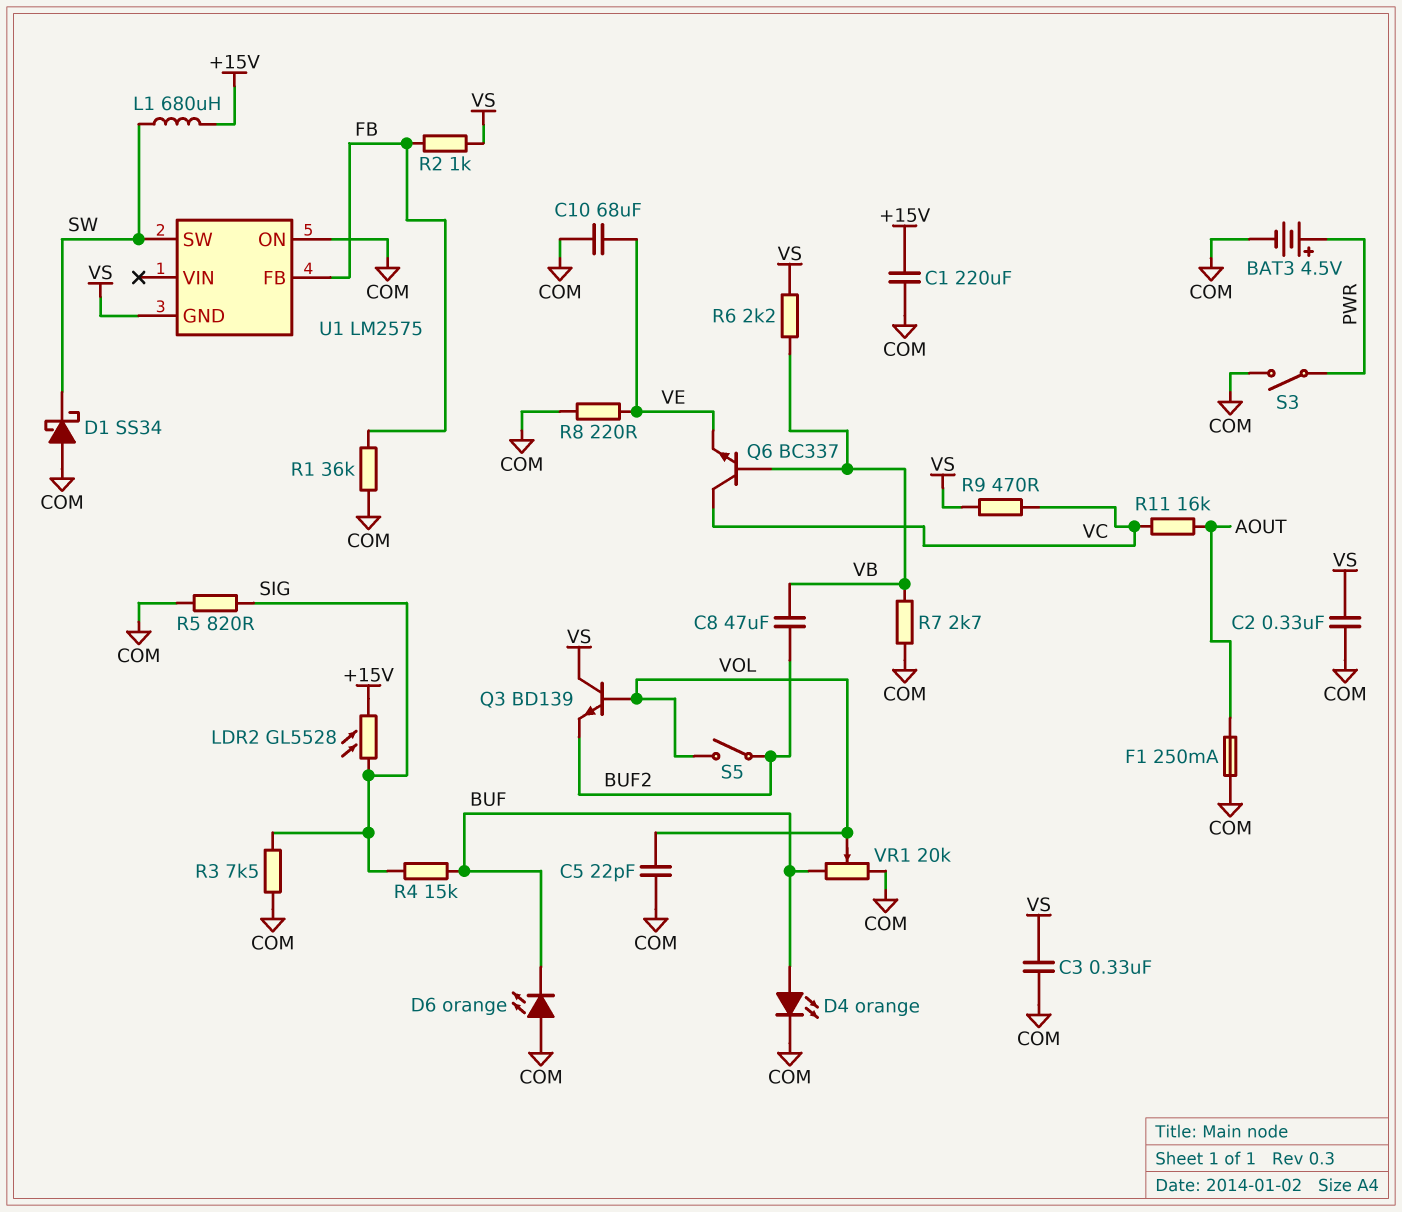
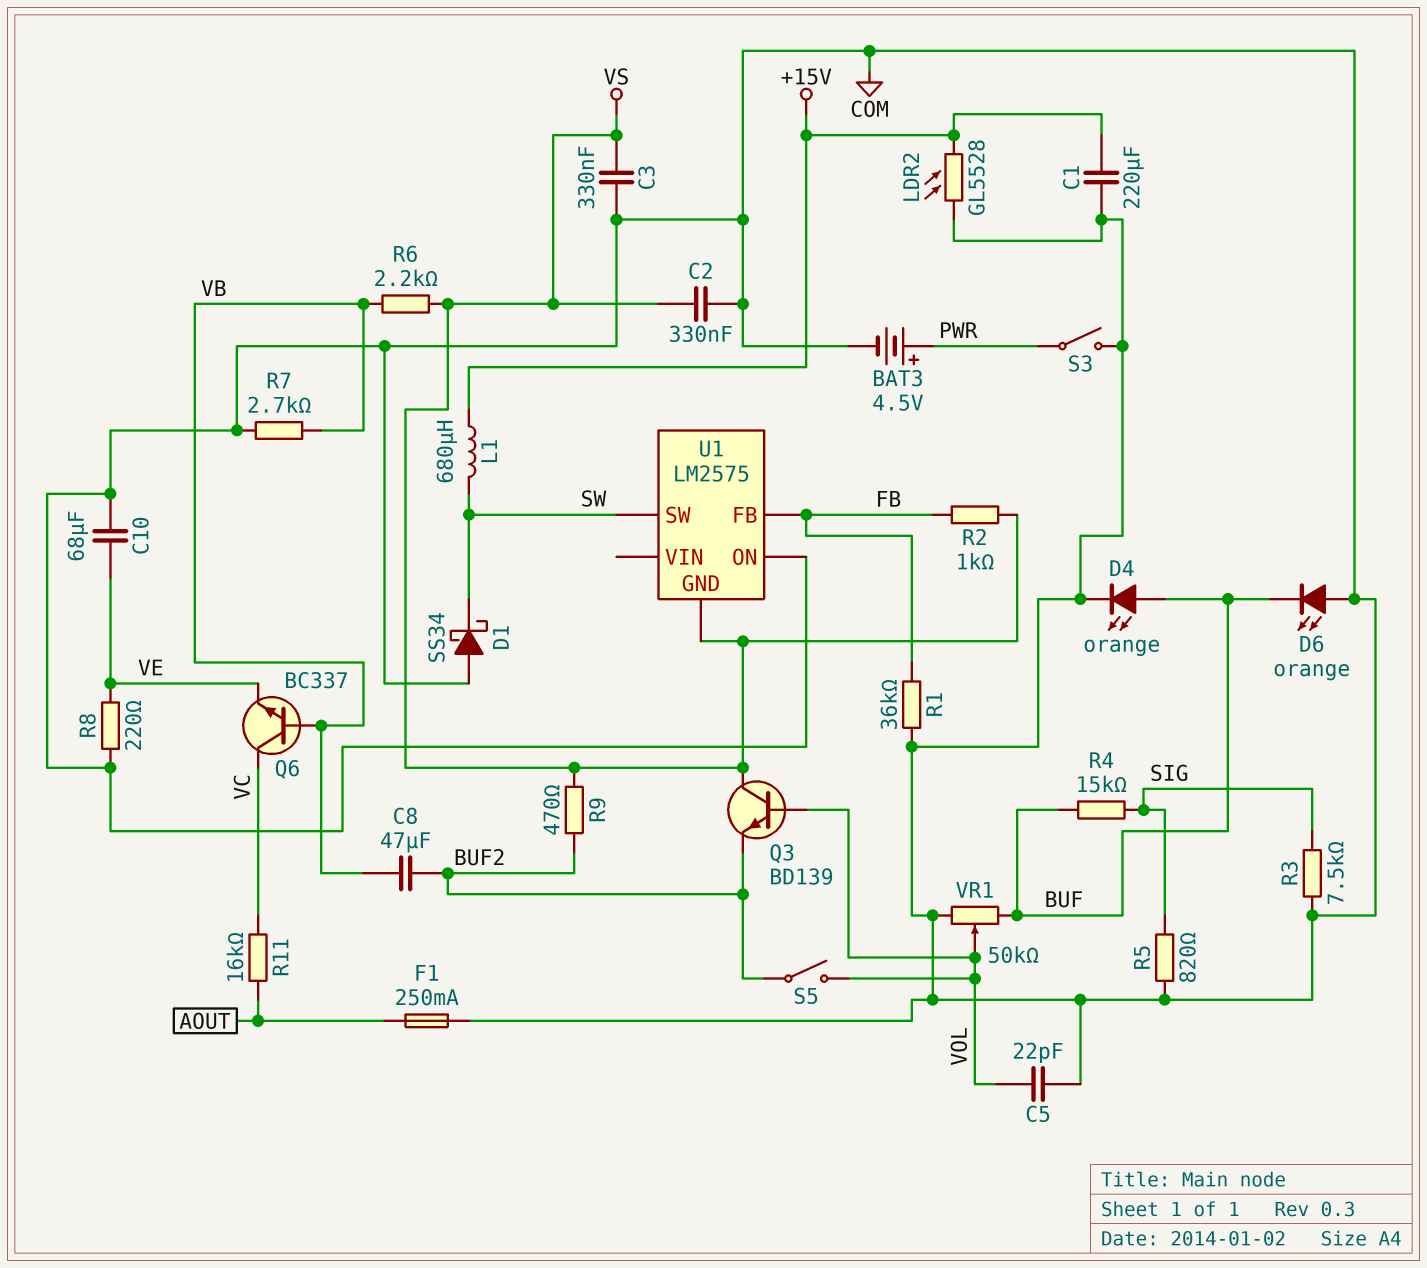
LDR2: GL5528 (+15V, SIG) -> GL5528 (+15V, COM)
R9: 470 (VC, VS) -> 470 (BUF2, VS)
VR1: 20k (BUF, COM, wiper VOL) -> 50k (BUF, COM, wiper VOL)

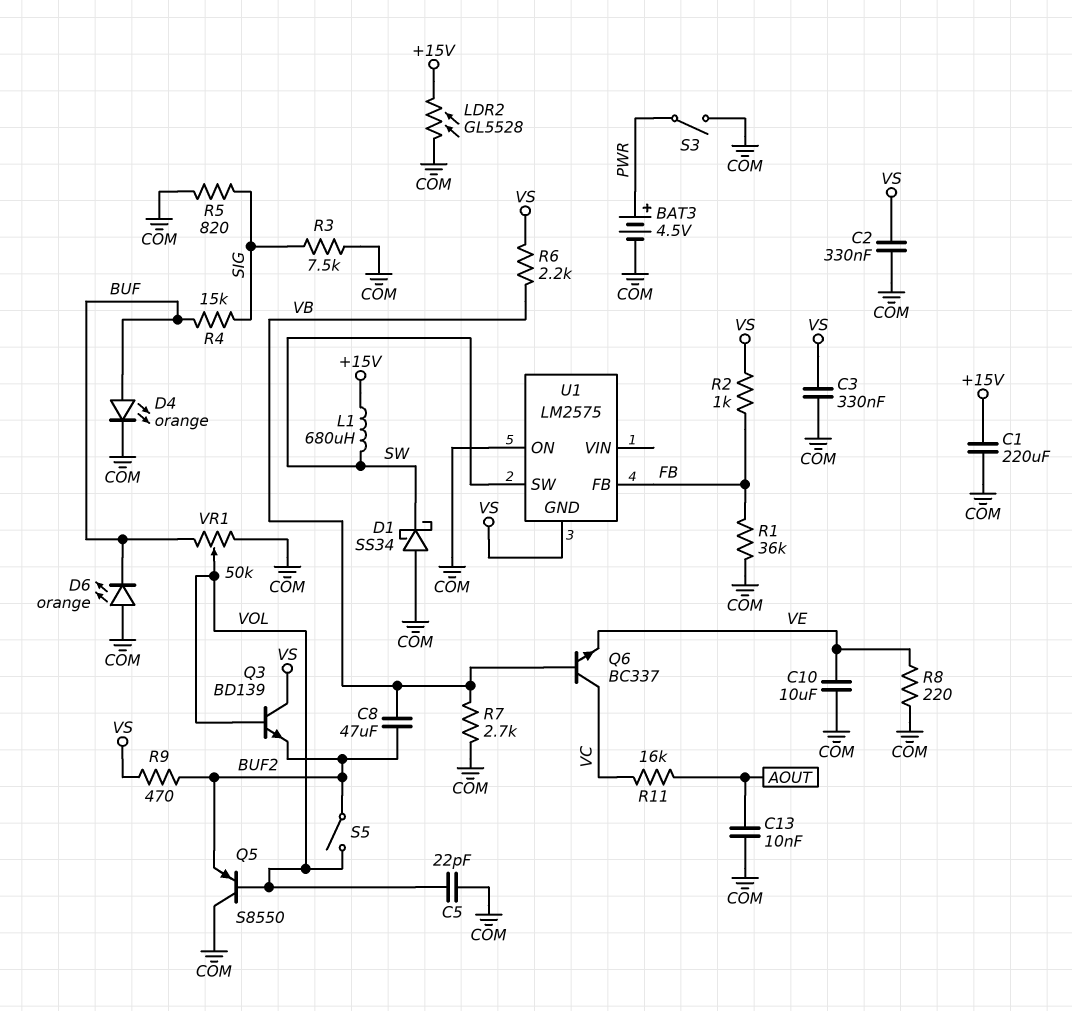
C10: 68uF (COM, VE) -> 10uF (COM, VE)
C13: none -> 10nF (AOUT, COM)
F1: 250mA (AOUT, COM) -> none
Q5: none -> PNP S8550 (B VOL, C COM, E BUF2)

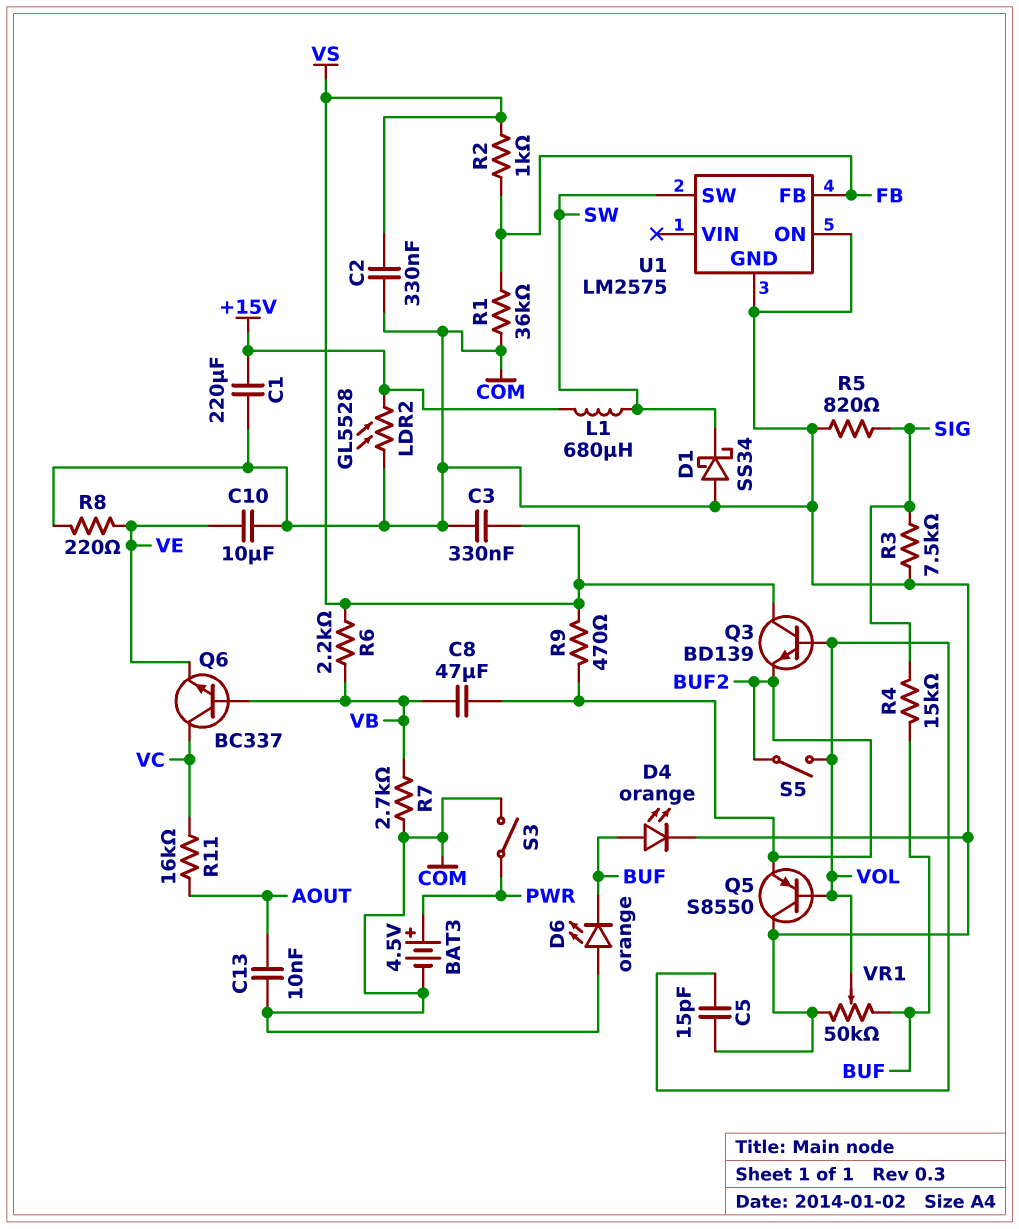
C5: 22pF (COM, VOL) -> 15pF (COM, VOL)
U1 pin GND: VS -> COM

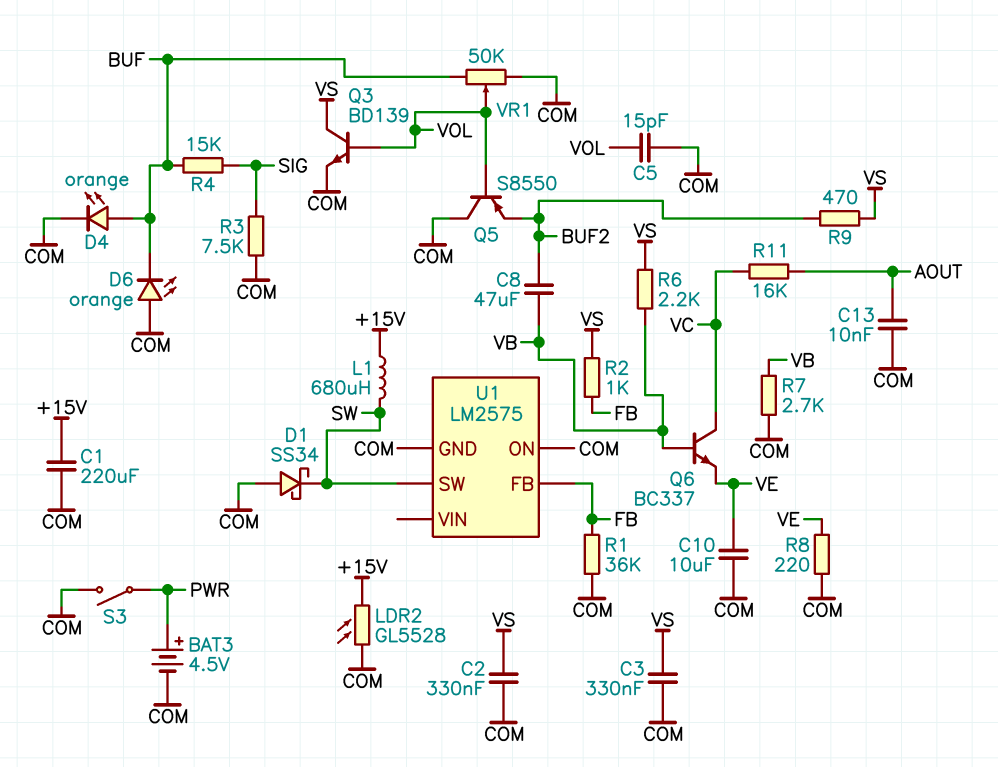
Q3: NPN BD139 (B VOL, C VS, E BUF2) -> NPN BD139 (B VOL, C VS, E COM)
R5: 820 (COM, SIG) -> none
S5: switch (BUF2, VOL) -> none

